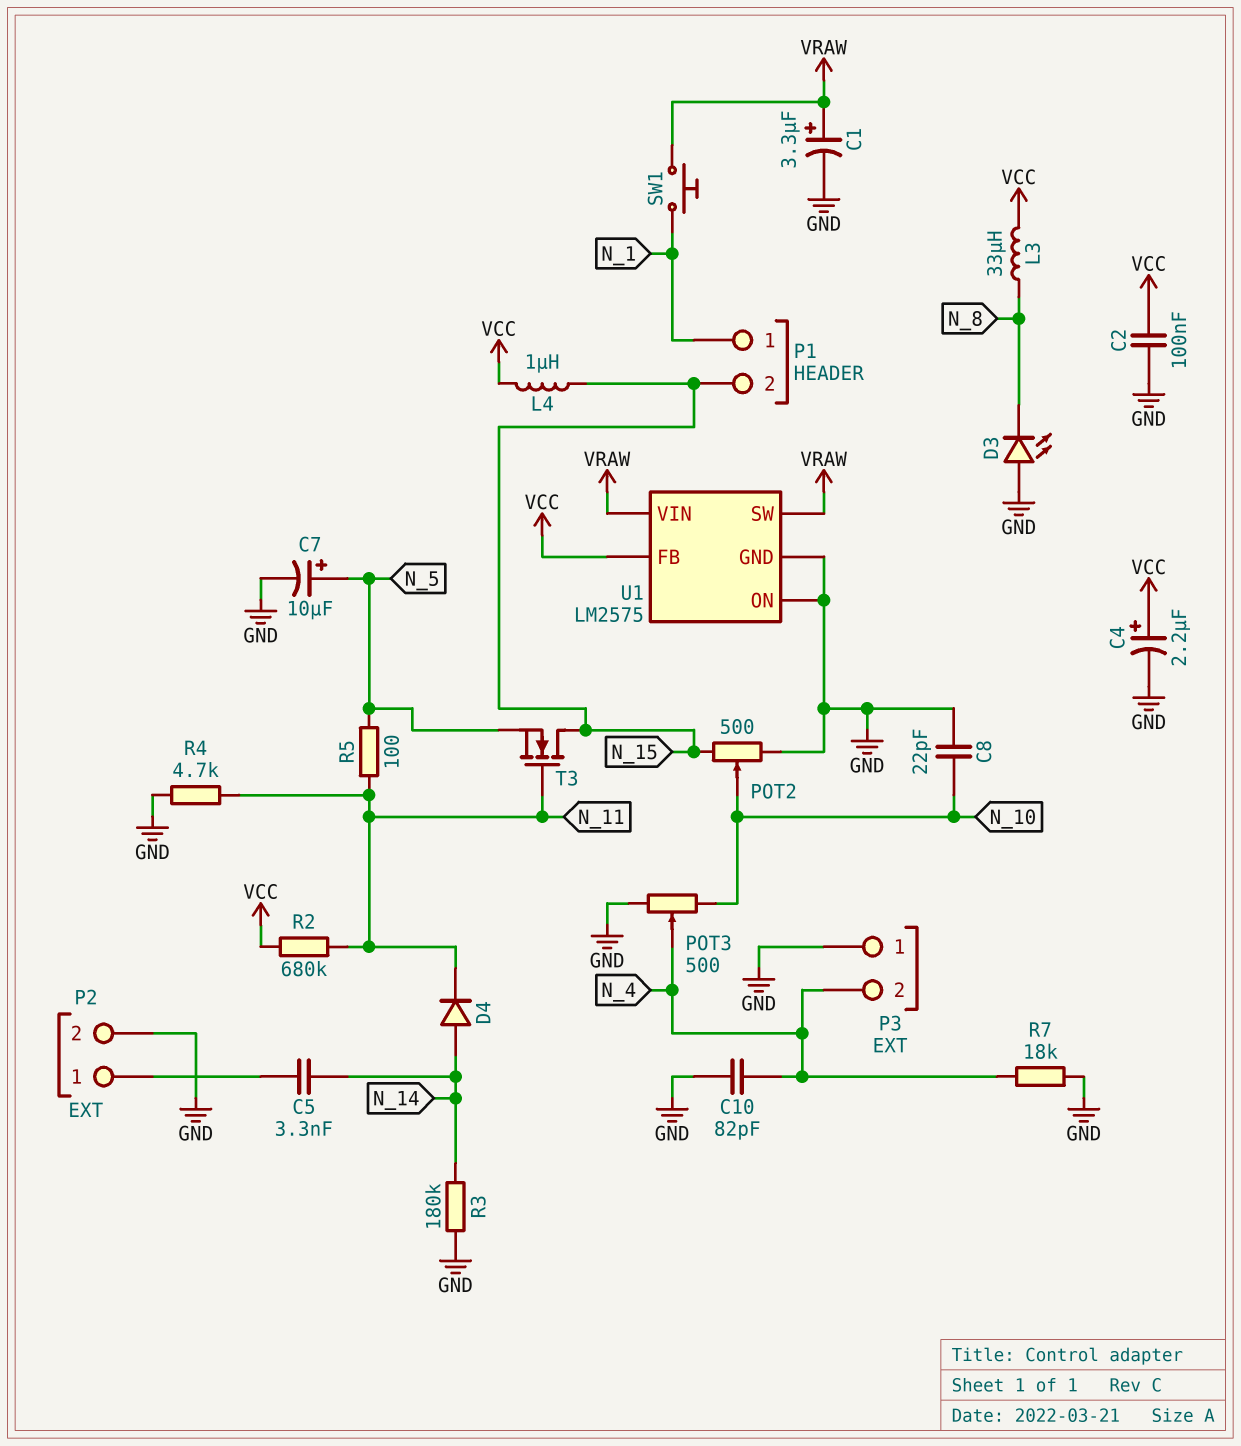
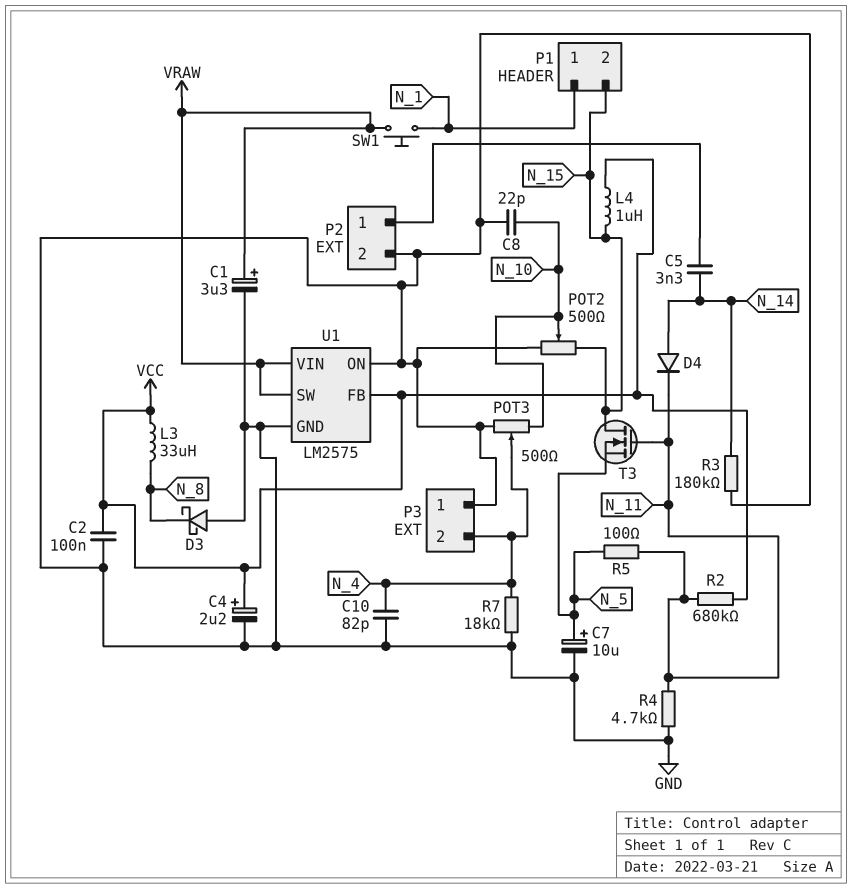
D3: LED (A GND, K N_8) -> schottky (A GND, K N_8)

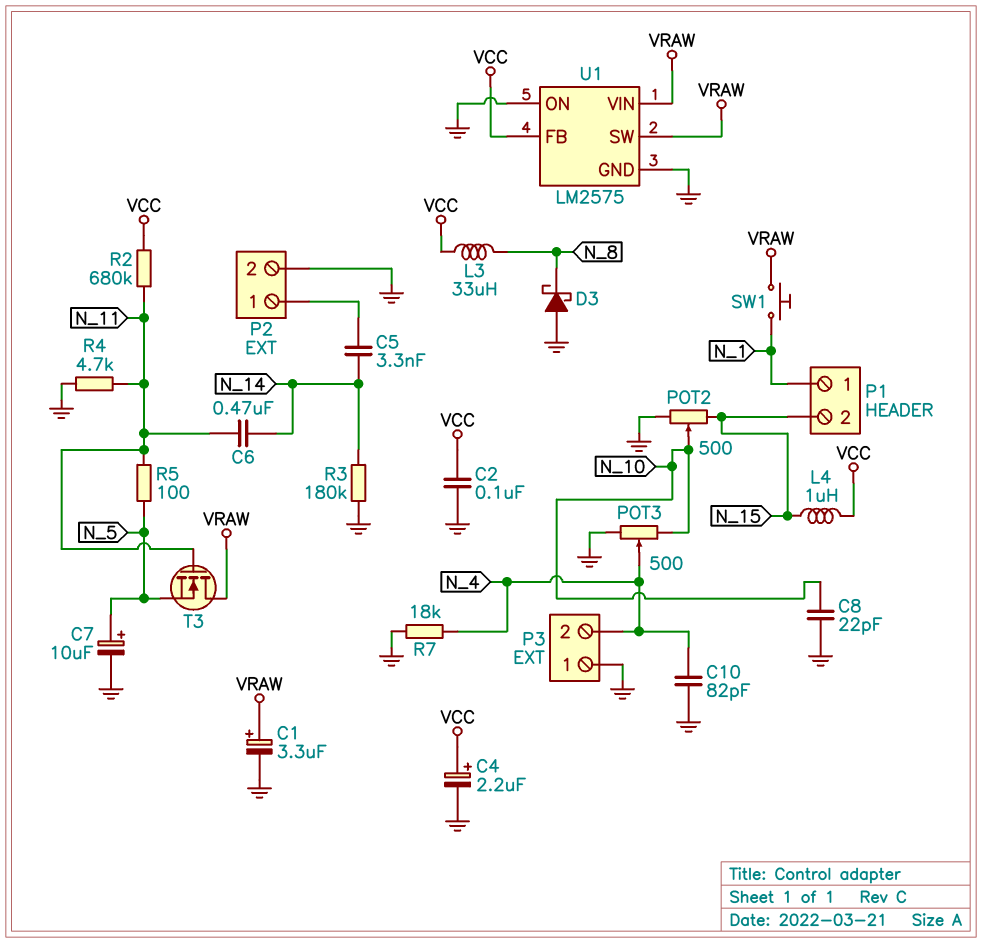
C6: none -> 470nF (N_11, N_14)
D4: diode (A N_14, K N_11) -> none
T3: NMOS (G N_11, D N_15, S N_5) -> NMOS (G N_11, D VRAW, S N_5)

